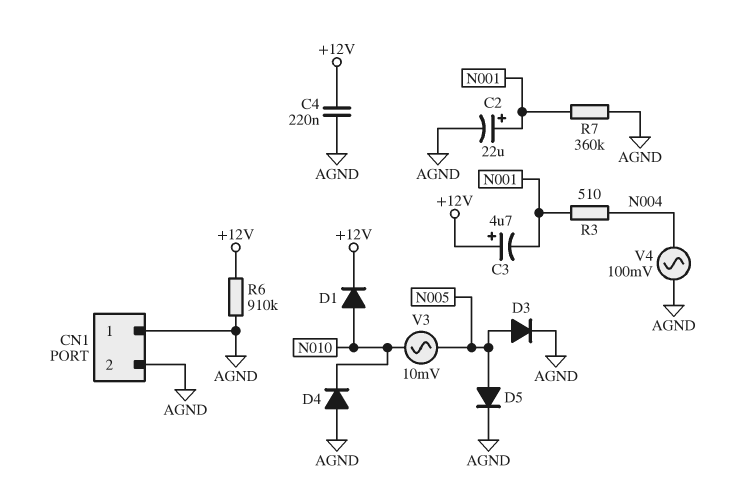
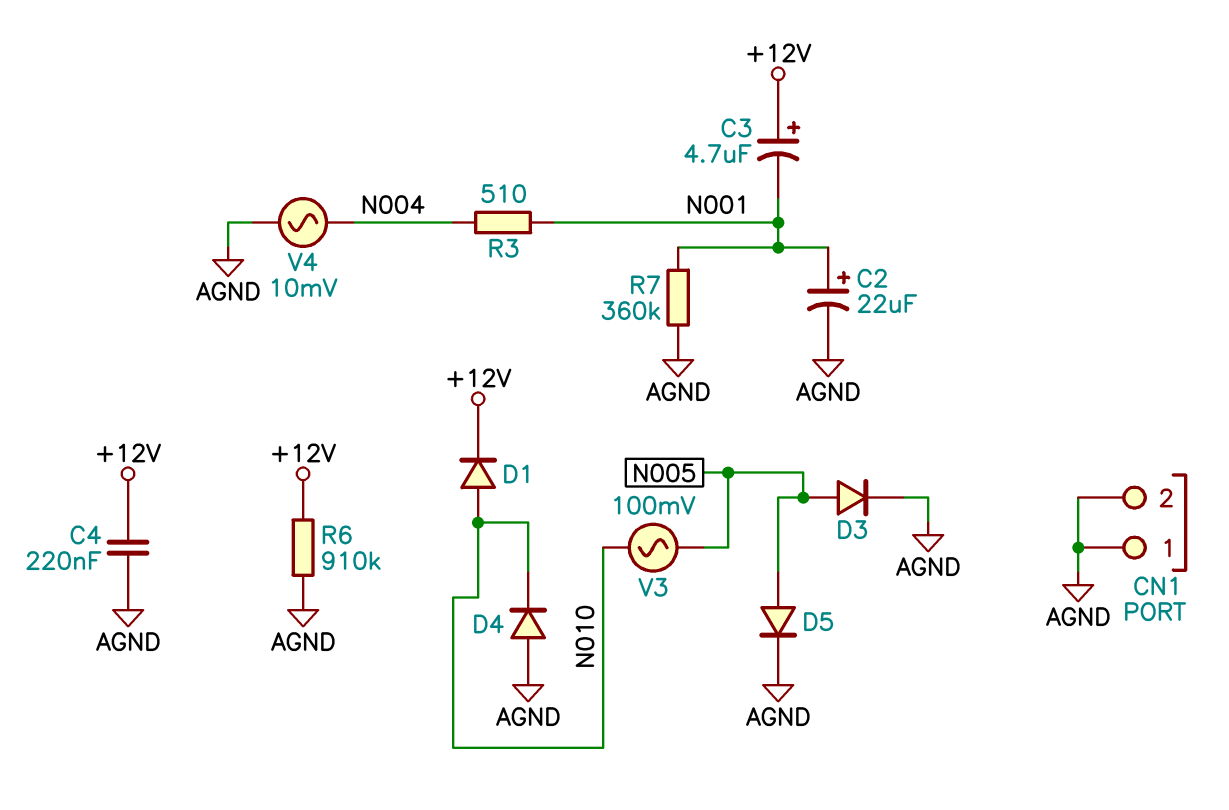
V3: AC 10mV (N005, N010) -> AC 100mV (N005, N010)
V4: AC 100mV (AGND, N004) -> AC 10mV (AGND, N004)

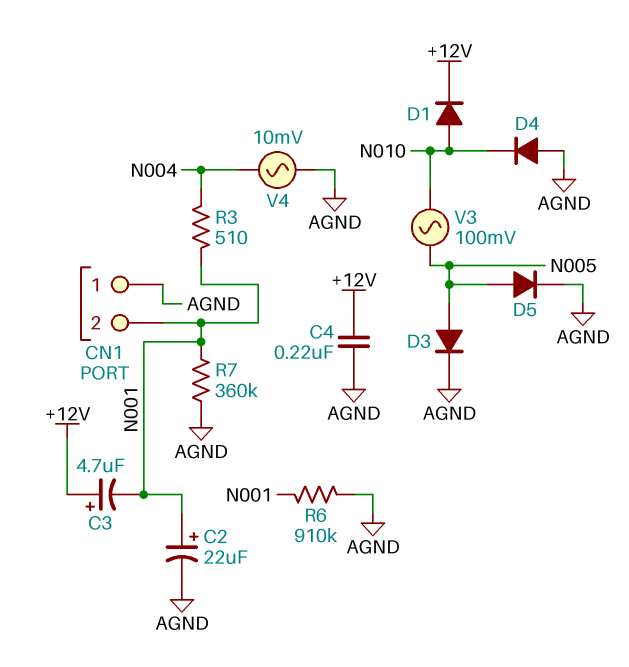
CN1 pin 2: AGND -> N001
R6: 910k (+12V, AGND) -> 910k (AGND, N001)

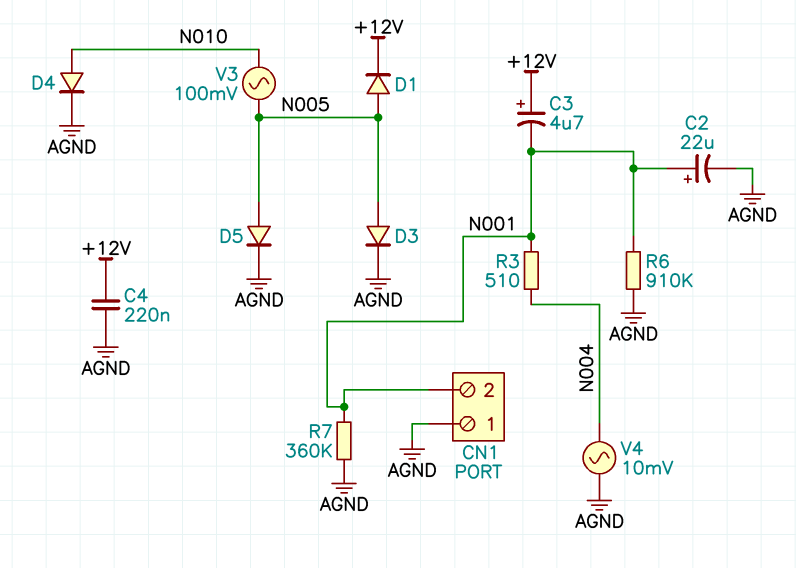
D1: diode (A N010, K +12V) -> diode (A N005, K +12V)
D4: diode (A AGND, K N010) -> diode (A N010, K AGND)

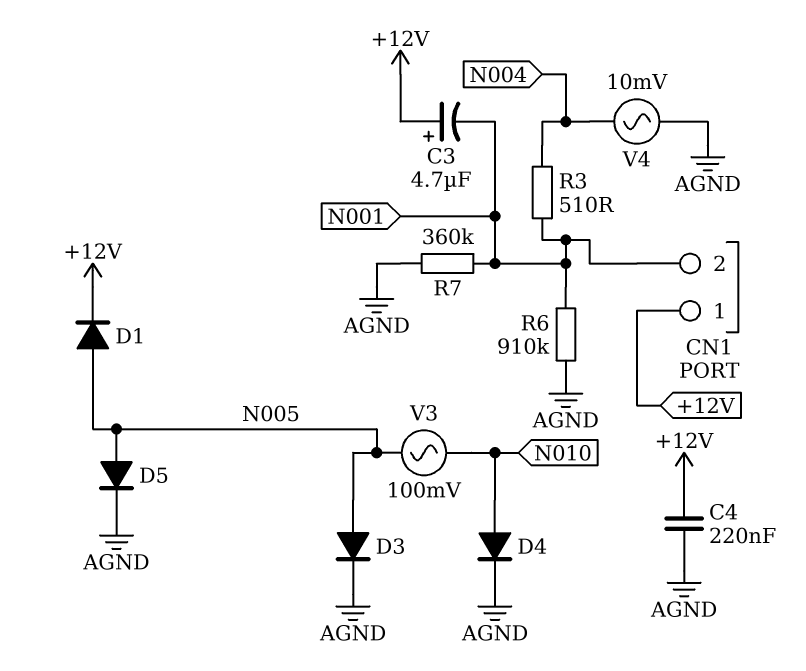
C2: 22uF (plus N001, minus AGND) -> none
CN1 pin 1: AGND -> +12V

